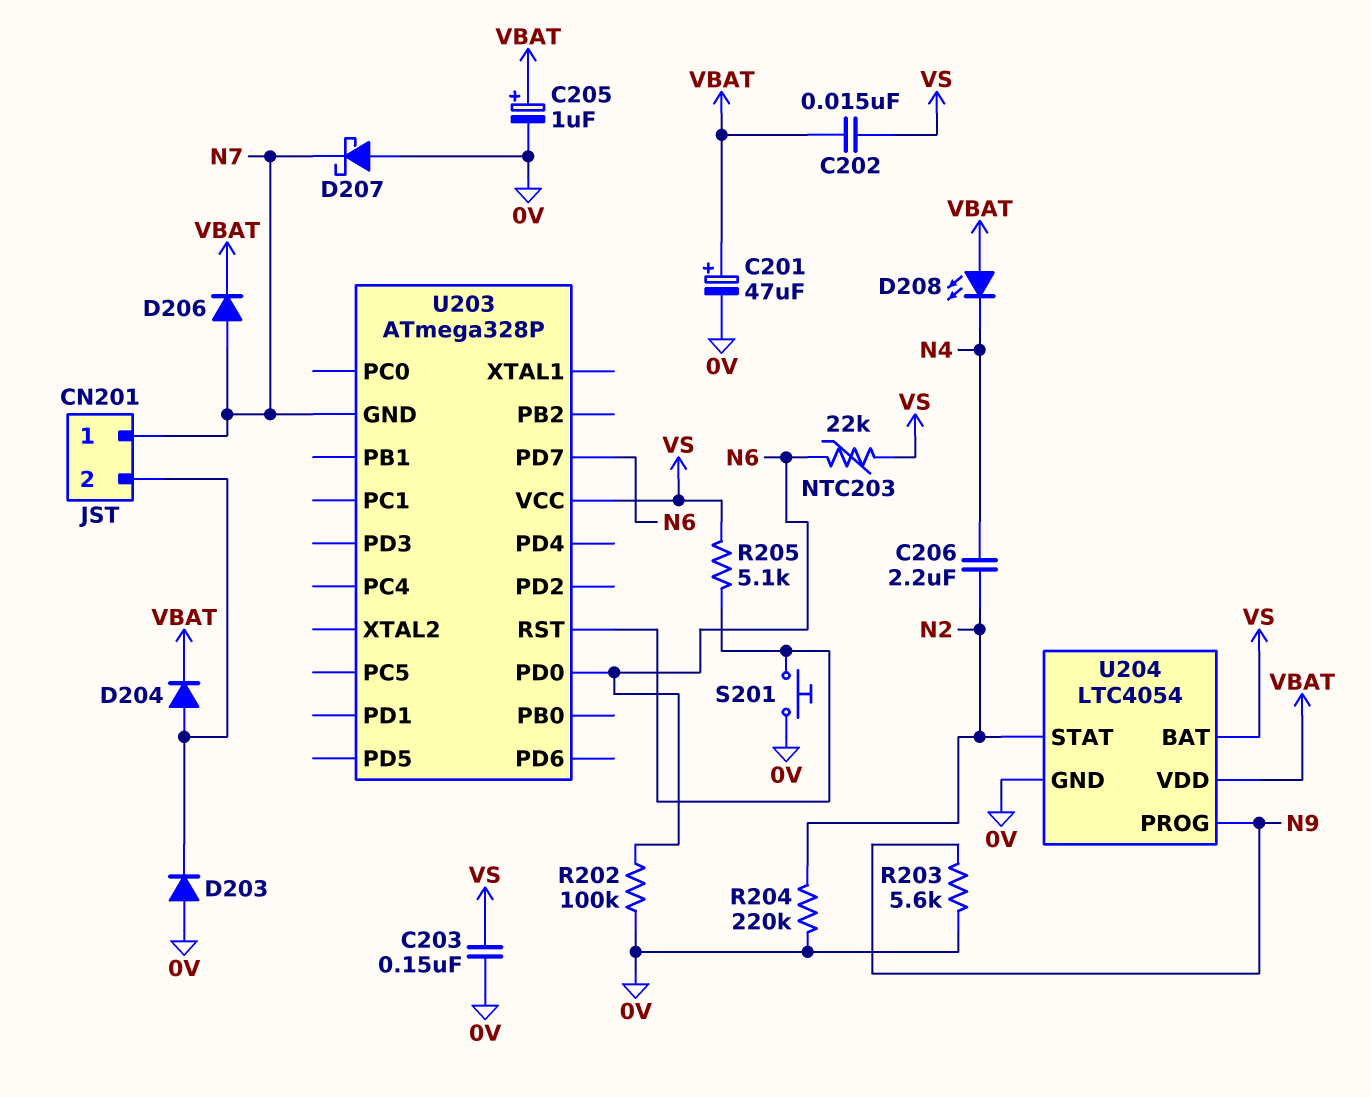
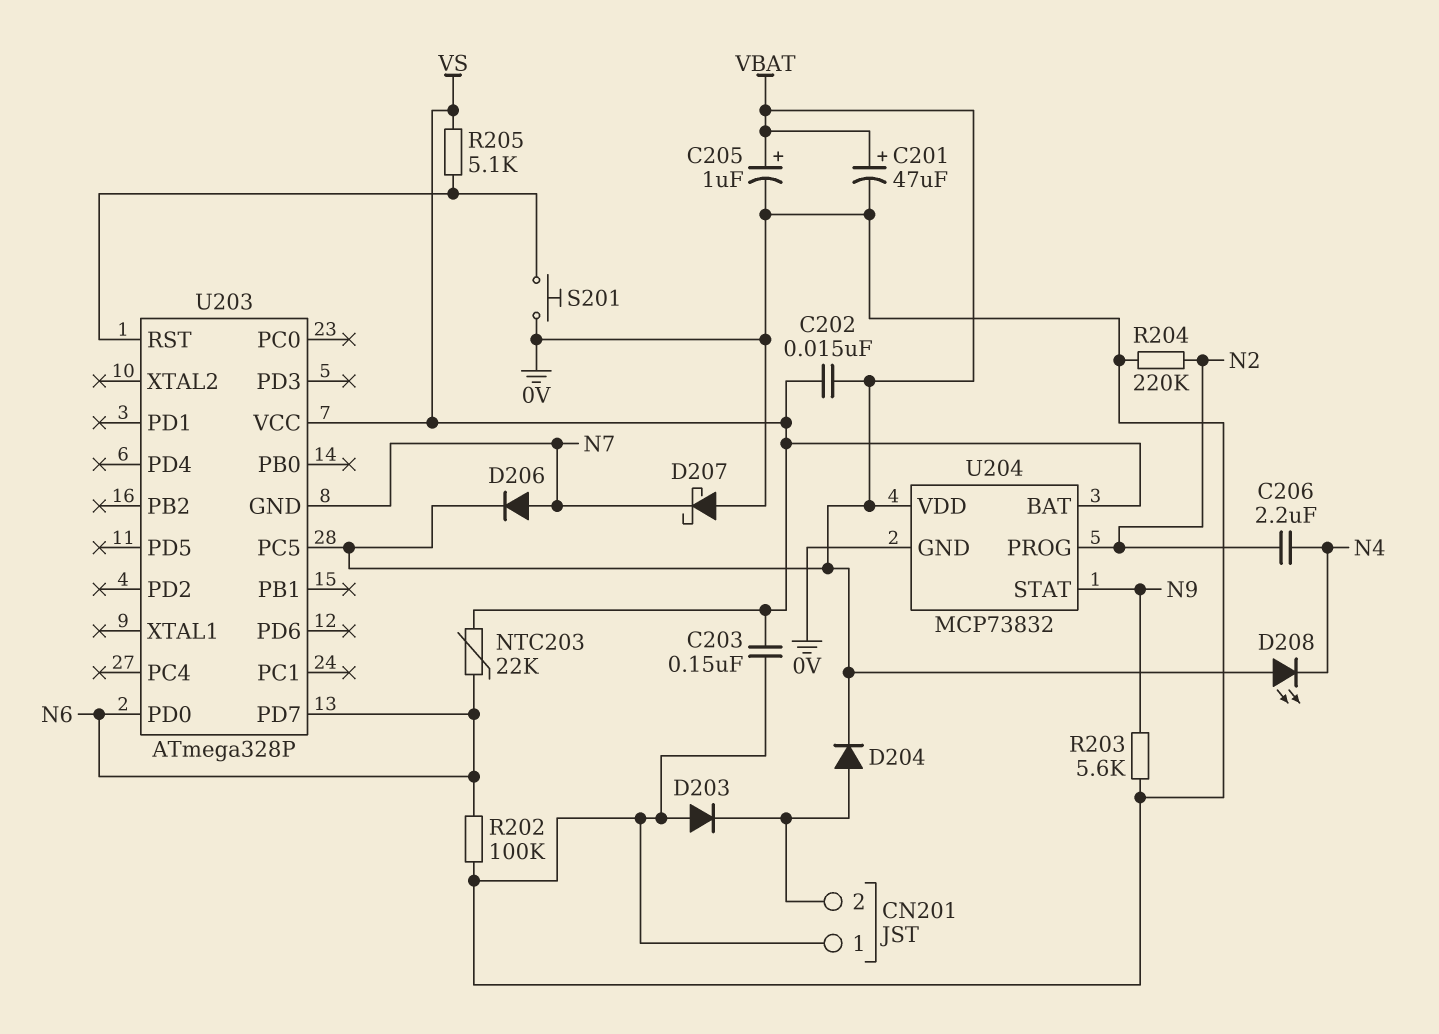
CN201 pin 1: N7 -> 0V
U203 pin PC5: none -> VBAT
U204: LTC4054 -> MCP73832
U204 pin PROG: N9 -> N2
U204 pin STAT: N2 -> N9

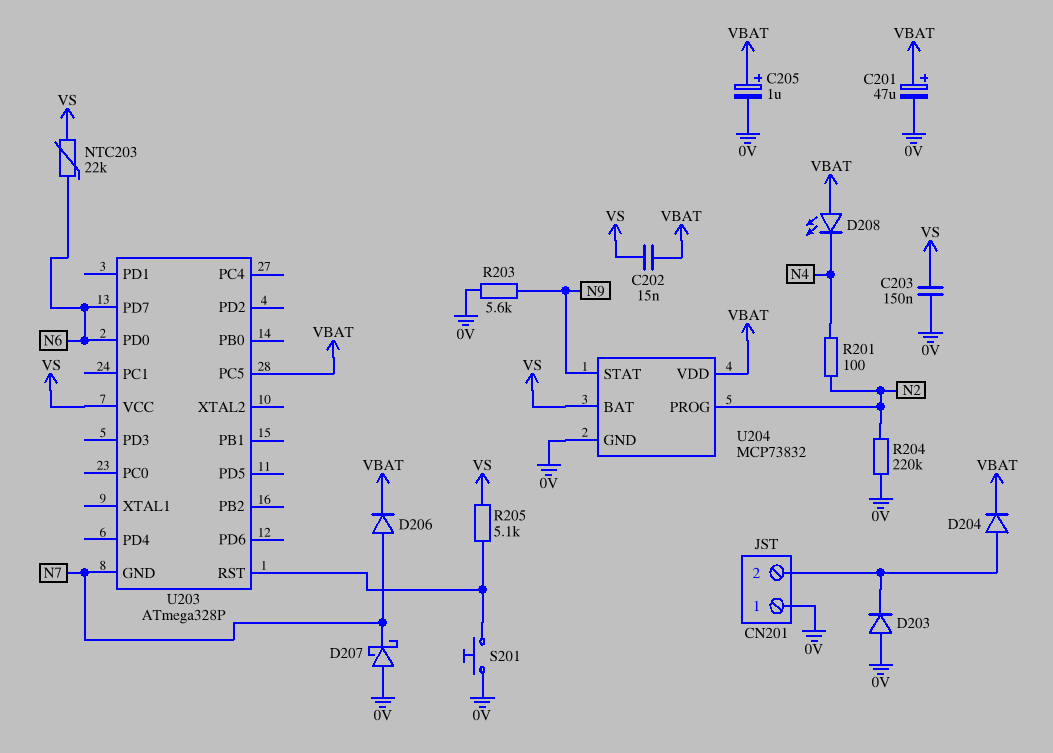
C206: 2.2uF (N2, N4) -> none
R201: none -> 100 (N2, N4)
R202: 100k (0V, N6) -> none

